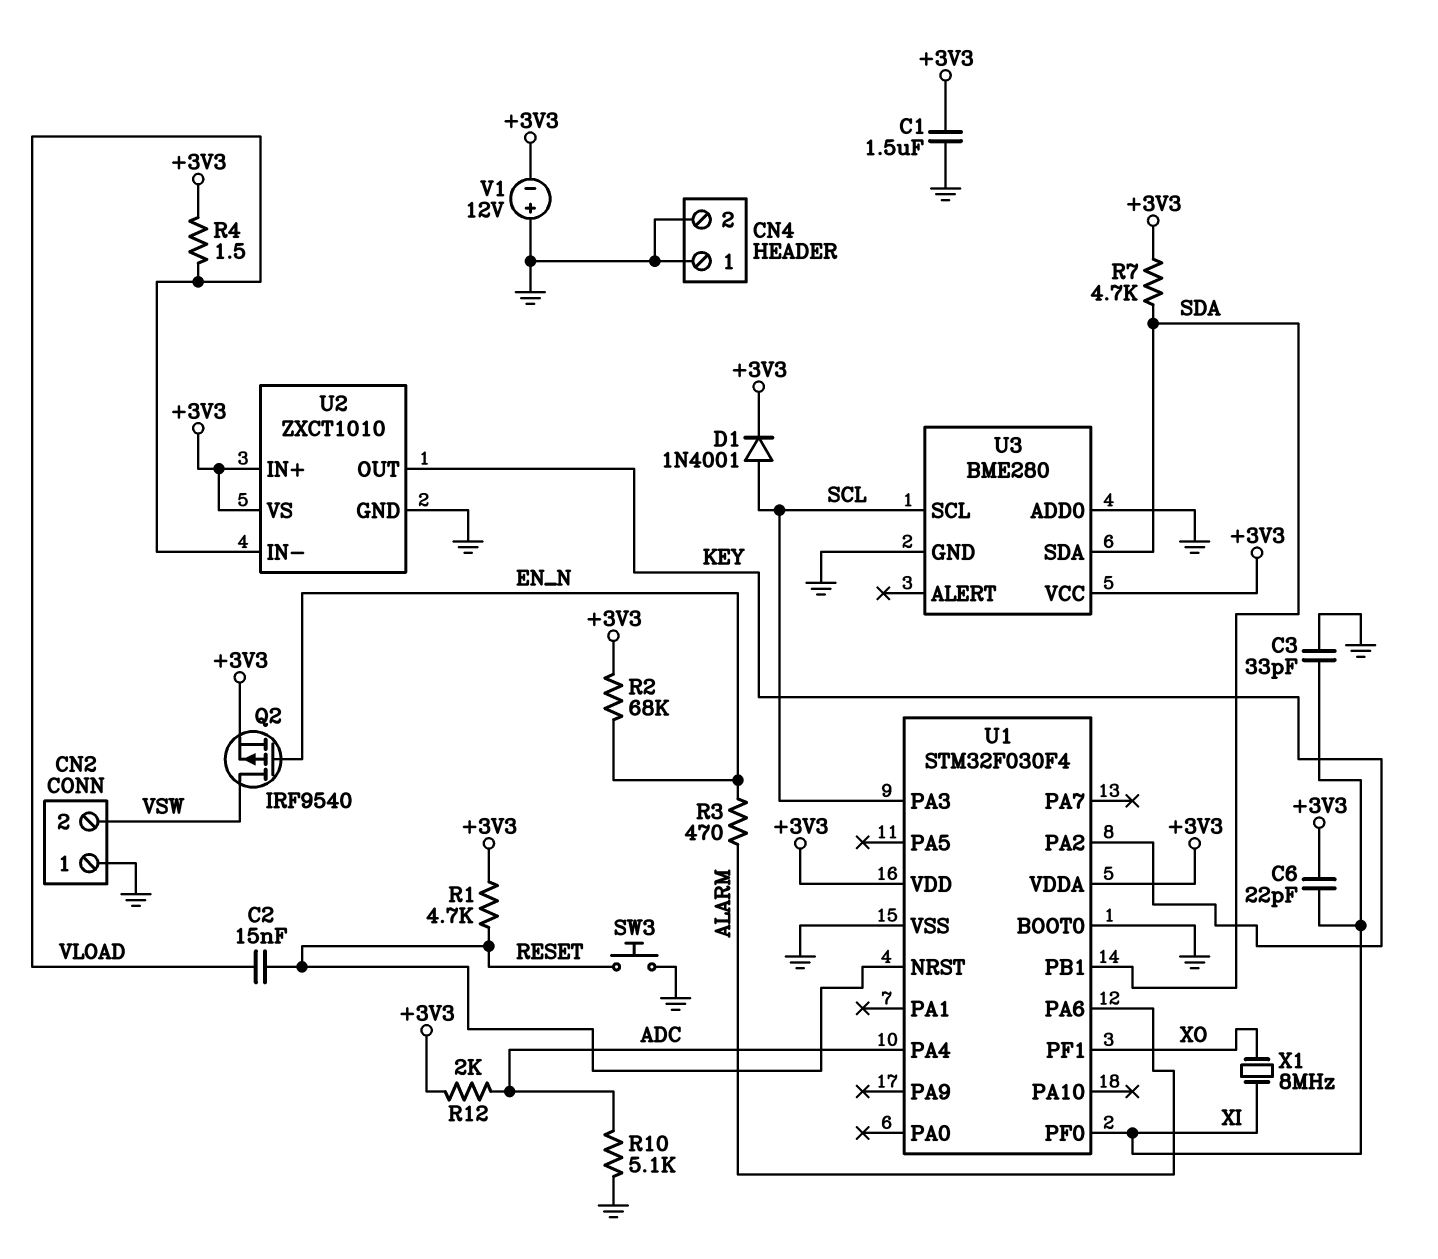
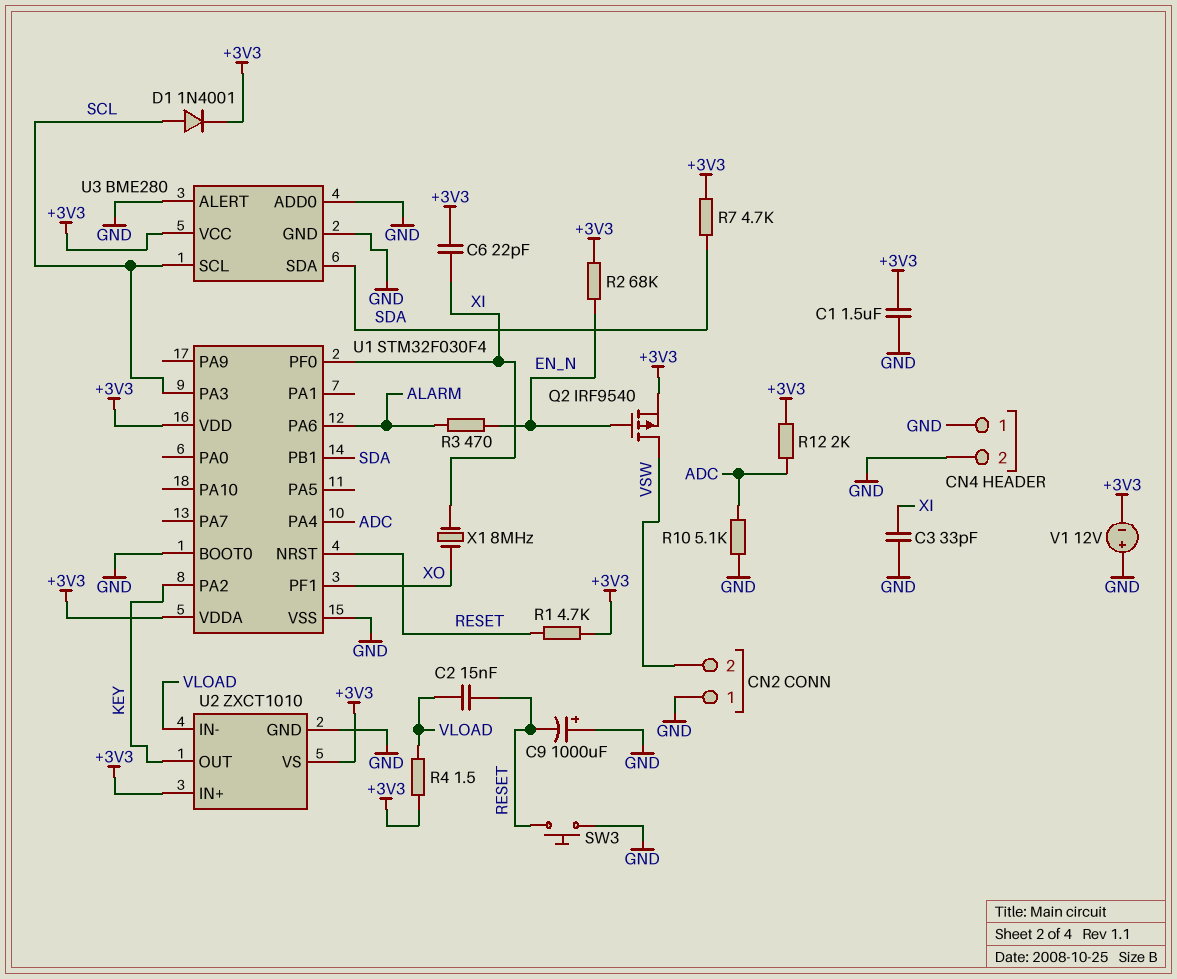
C9: none -> 1000uF (plus GND, minus RESET)
U3 pin ALERT: none -> GND

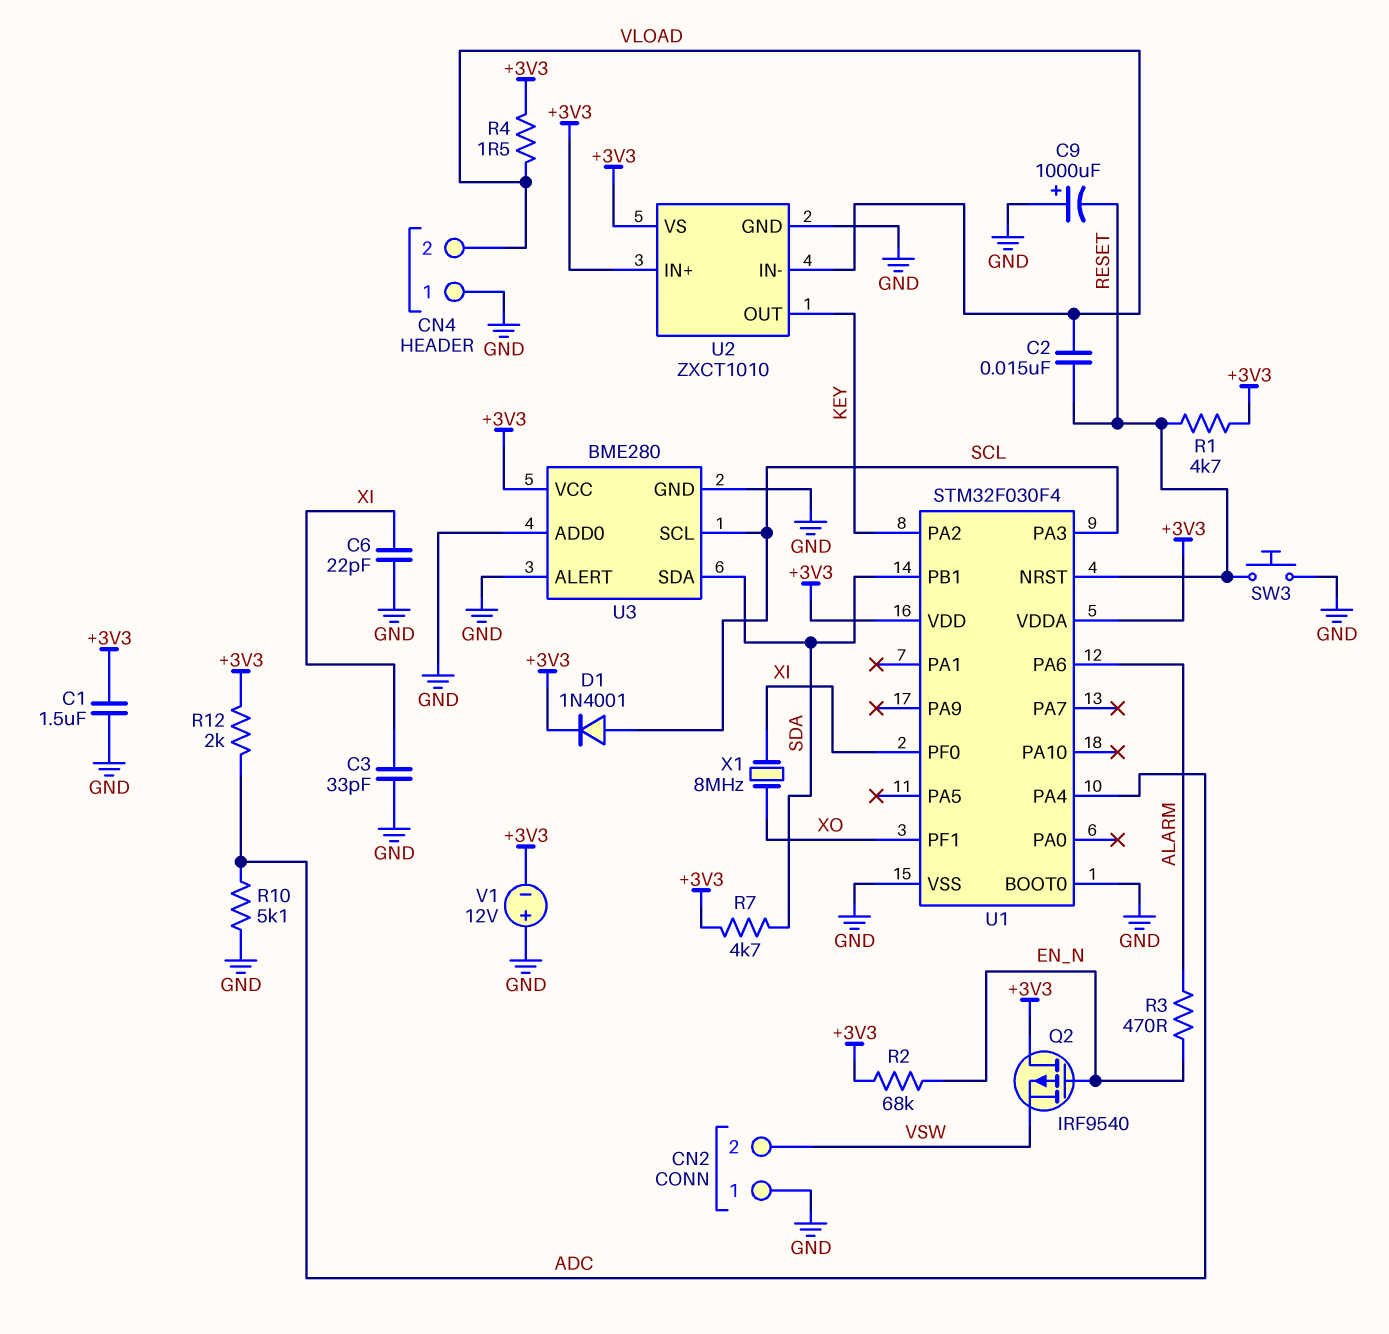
C6: 22pF (+3V3, XI) -> 22pF (GND, XI)
CN4 pin 2: GND -> VLOAD
Q2: PMOS IRF9540 (G EN_N, D VSW, S +3V3) -> PMOS IRF9540 (G EN_N, D +3V3, S VSW)

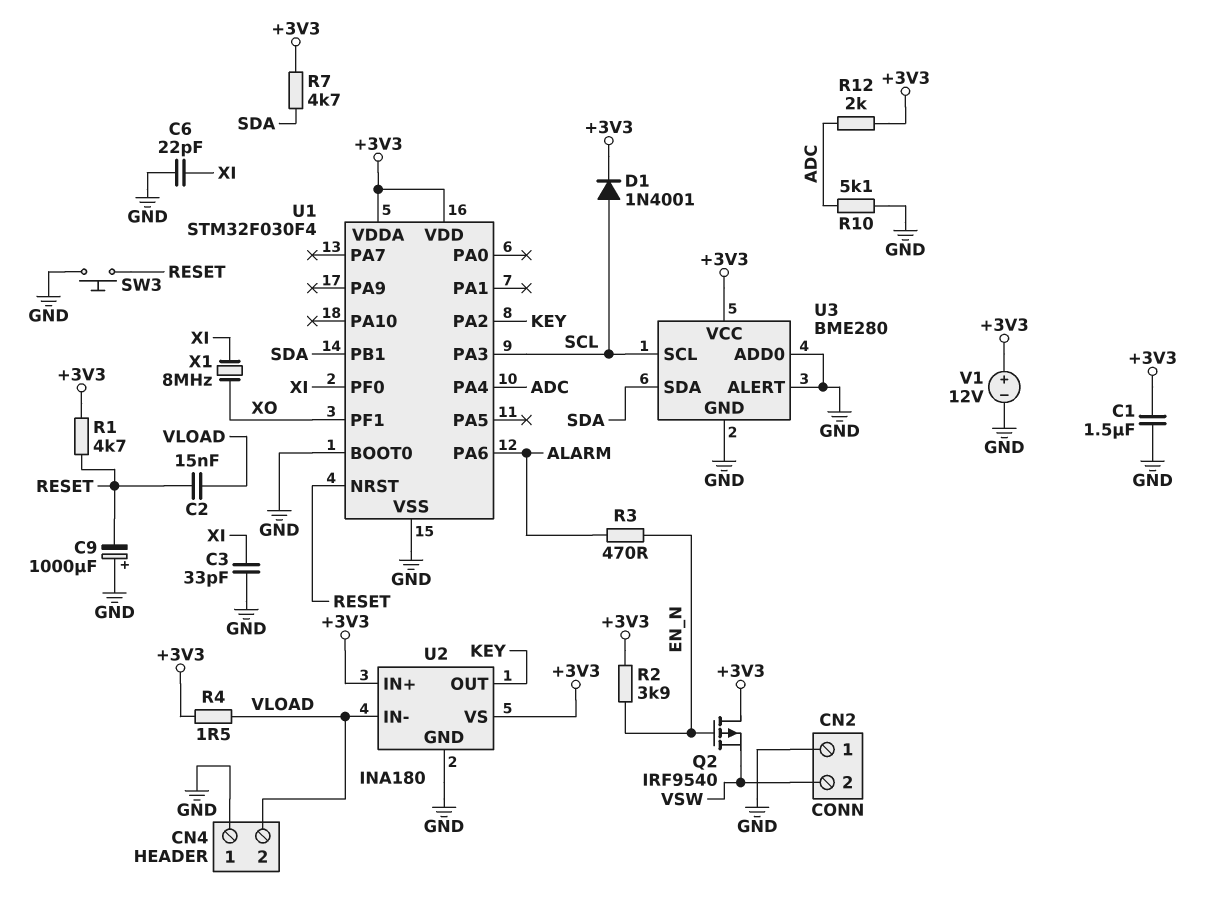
R2: 68k (+3V3, EN_N) -> 3.9k (+3V3, EN_N)
U2: ZXCT1010 -> INA180
V1: 12V (plus GND, minus +3V3) -> 12V (plus +3V3, minus GND)

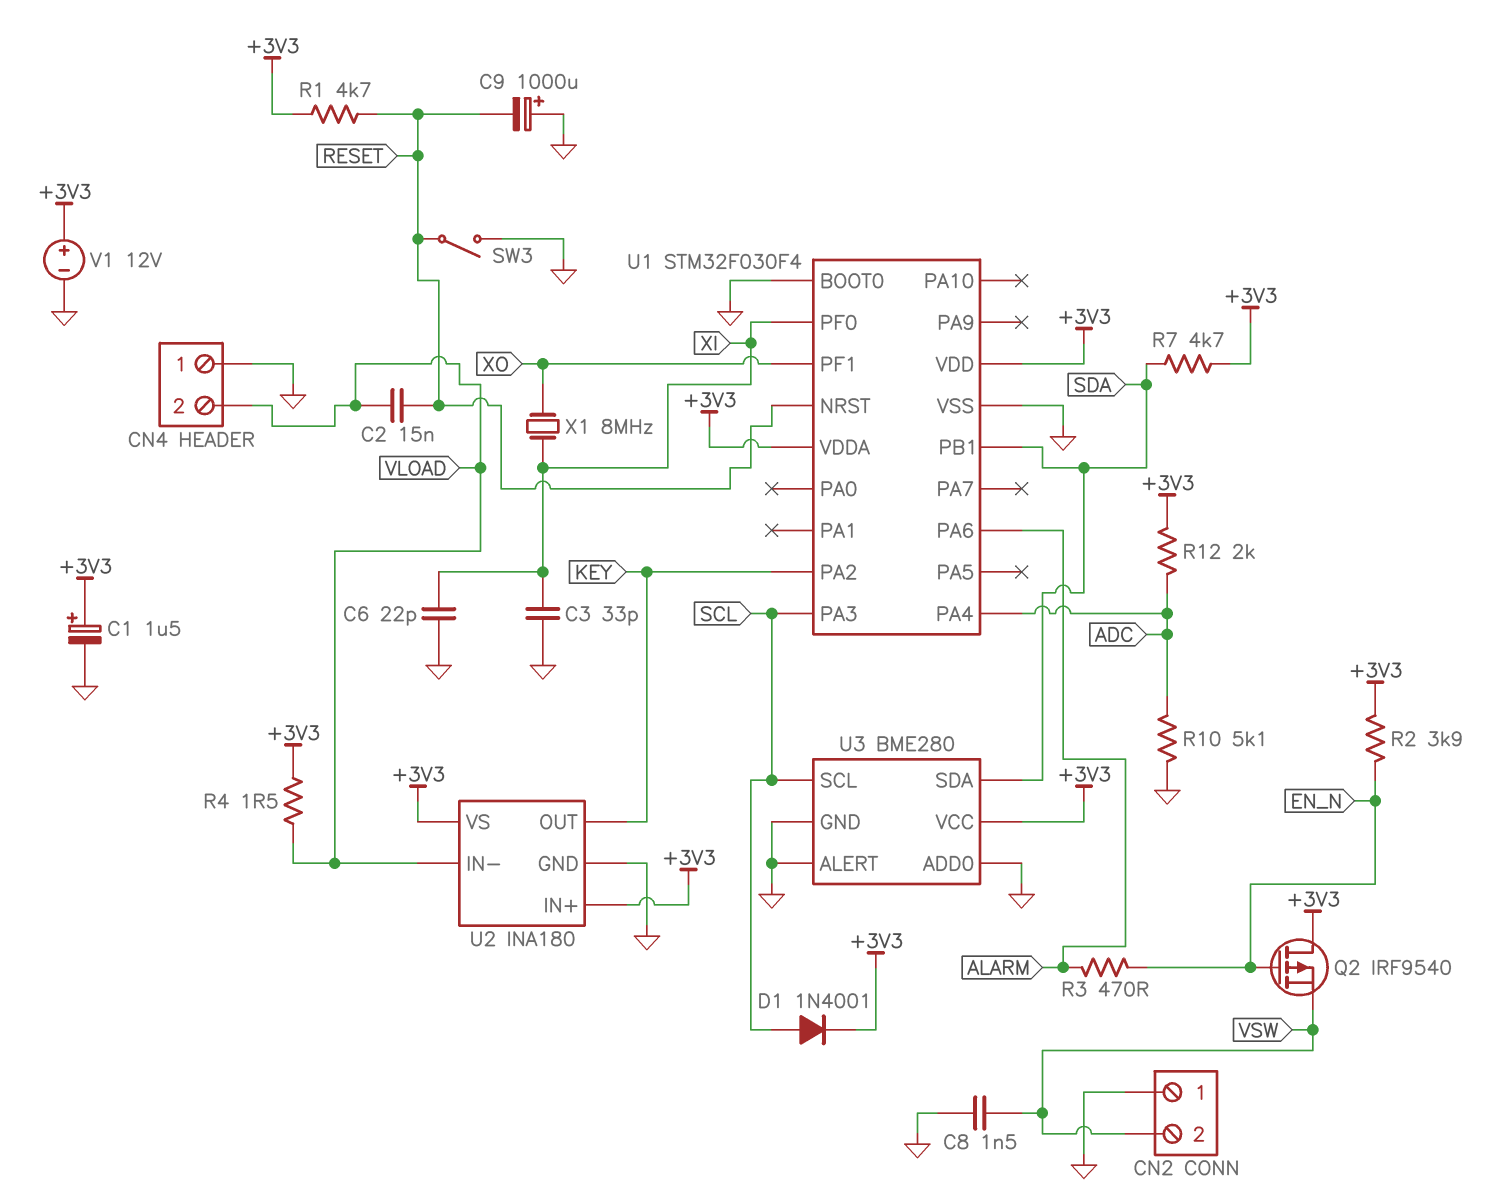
C1: 1.5uF (+3V3, GND) -> 1.5uF (plus +3V3, minus GND)
C8: none -> 1.5nF (GND, VSW)
SW3: button (GND, RESET) -> switch (GND, RESET)

